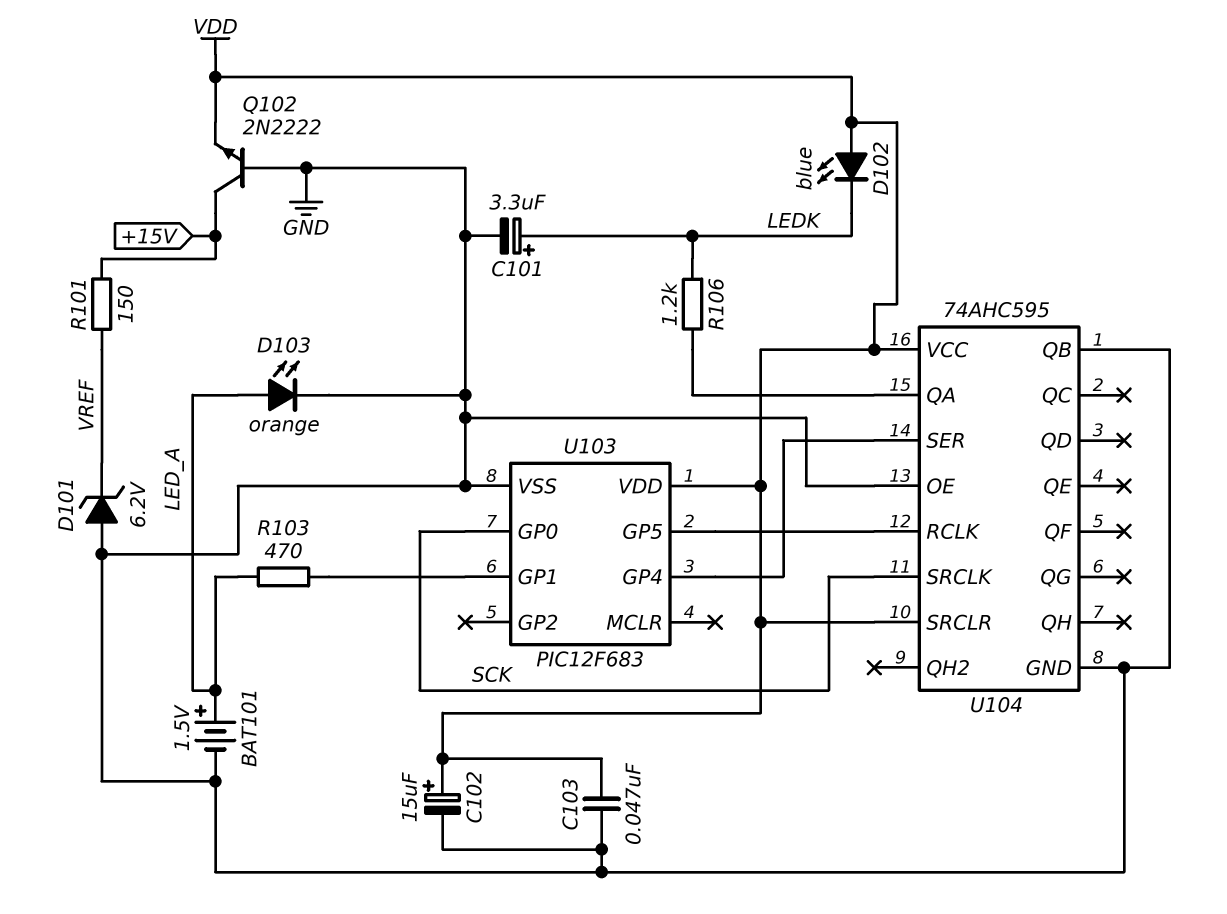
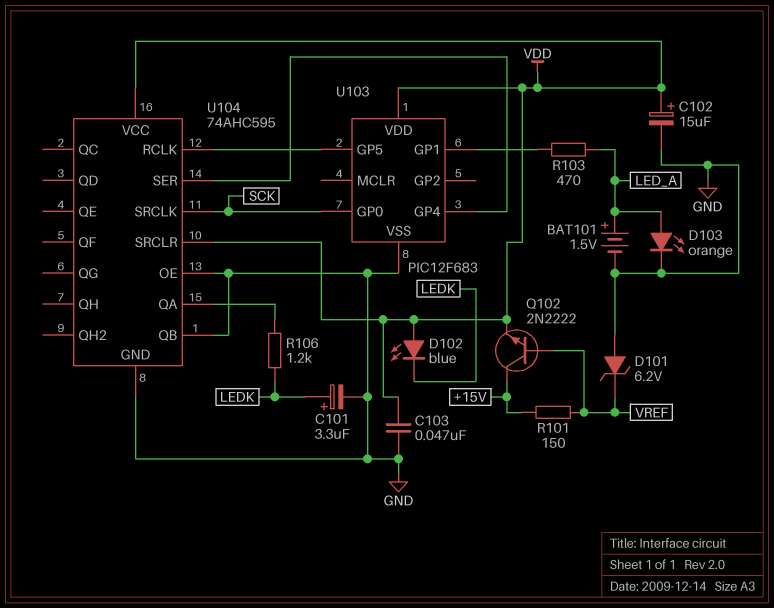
Q102: NPN 2N2222 (B GND, C +15V, E VDD) -> NPN 2N2222 (B VREF, C +15V, E VDD)

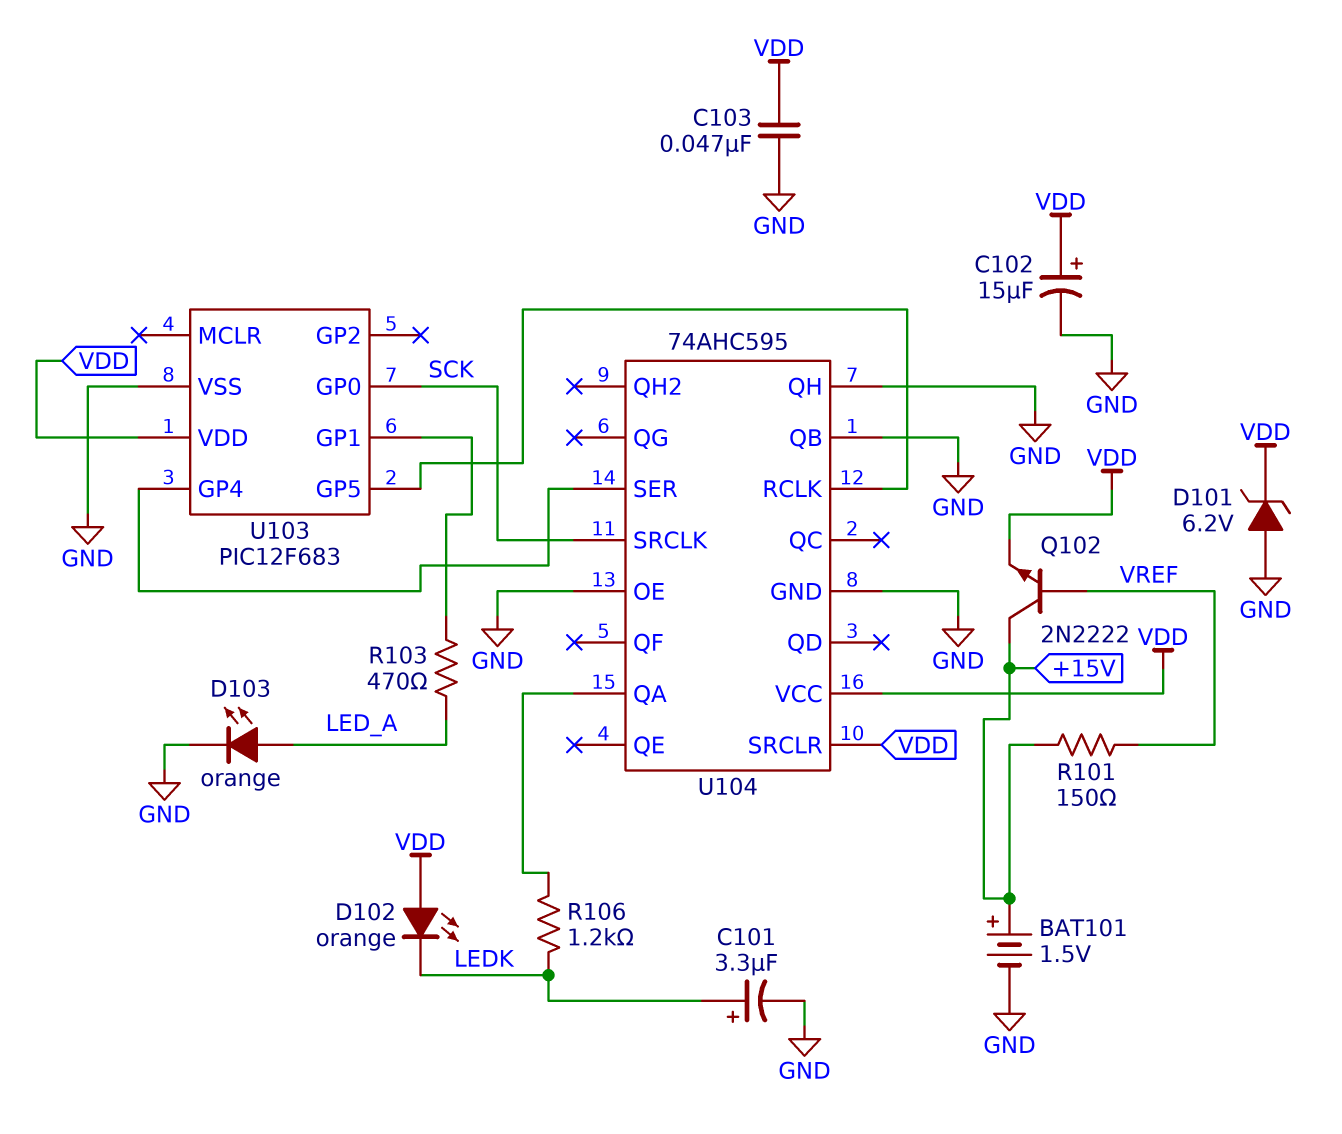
BAT101: 1.5V (plus LED_A, minus GND) -> 1.5V (plus +15V, minus GND)
D101: zener 6.2V (A GND, K VREF) -> zener 6.2V (A GND, K VDD)
D102: LED blue (A VDD, K LEDK) -> LED orange (A VDD, K LEDK)
U104 pin QH: none -> GND

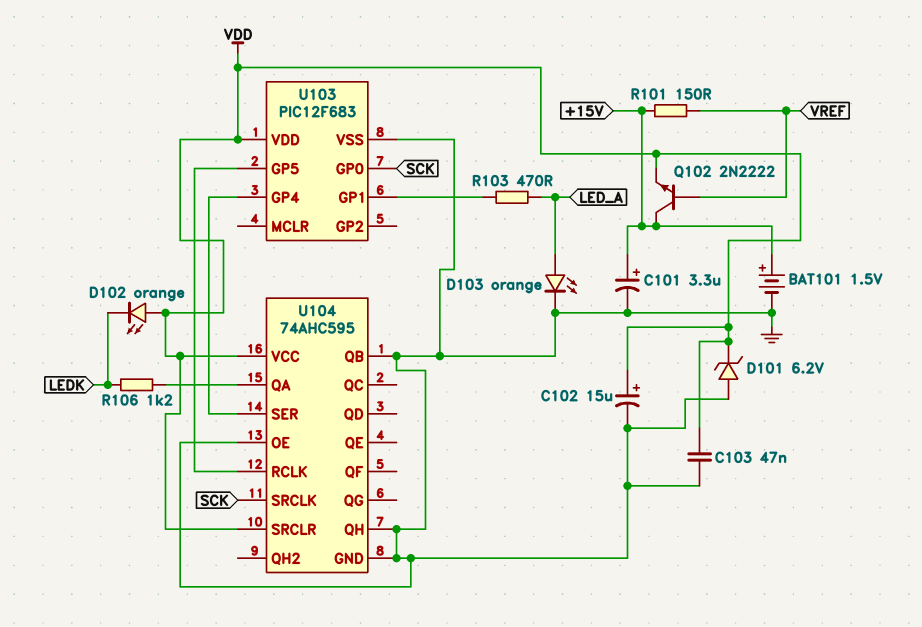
C101: 3.3uF (plus LEDK, minus GND) -> 3.3uF (plus +15V, minus GND)

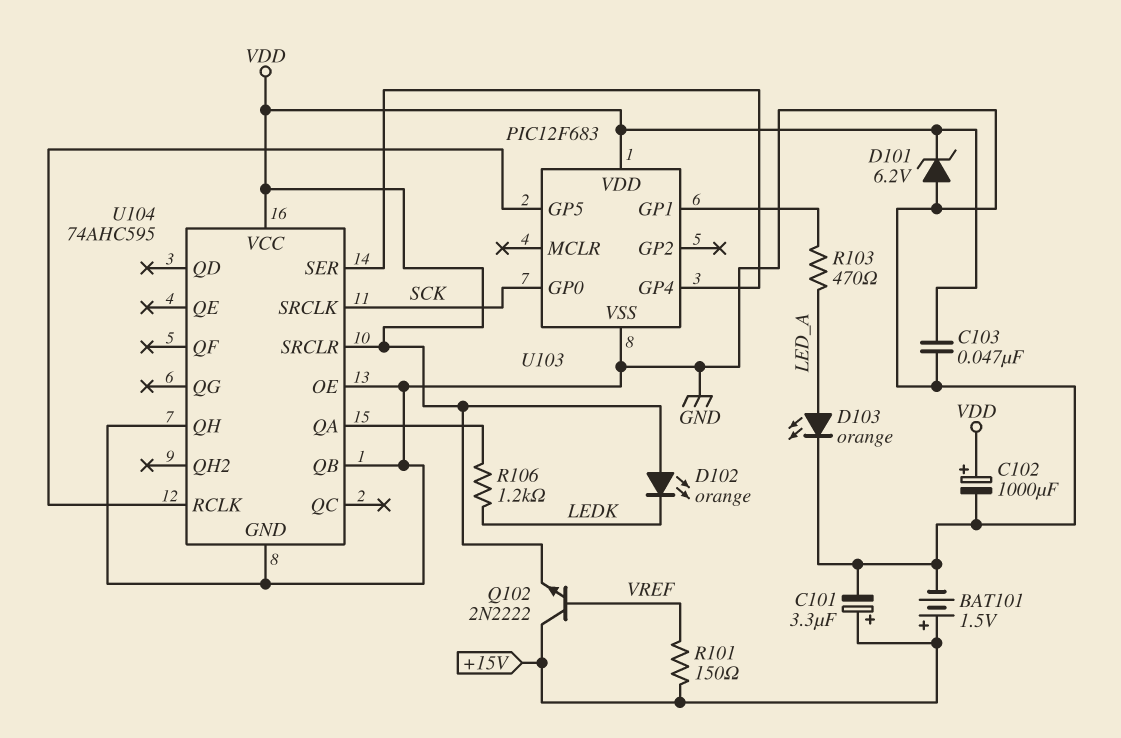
C102: 15uF (plus VDD, minus GND) -> 1000uF (plus VDD, minus GND)

